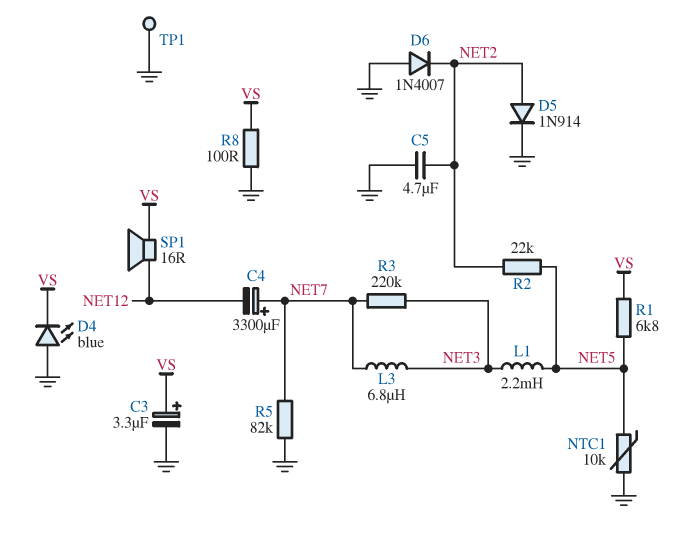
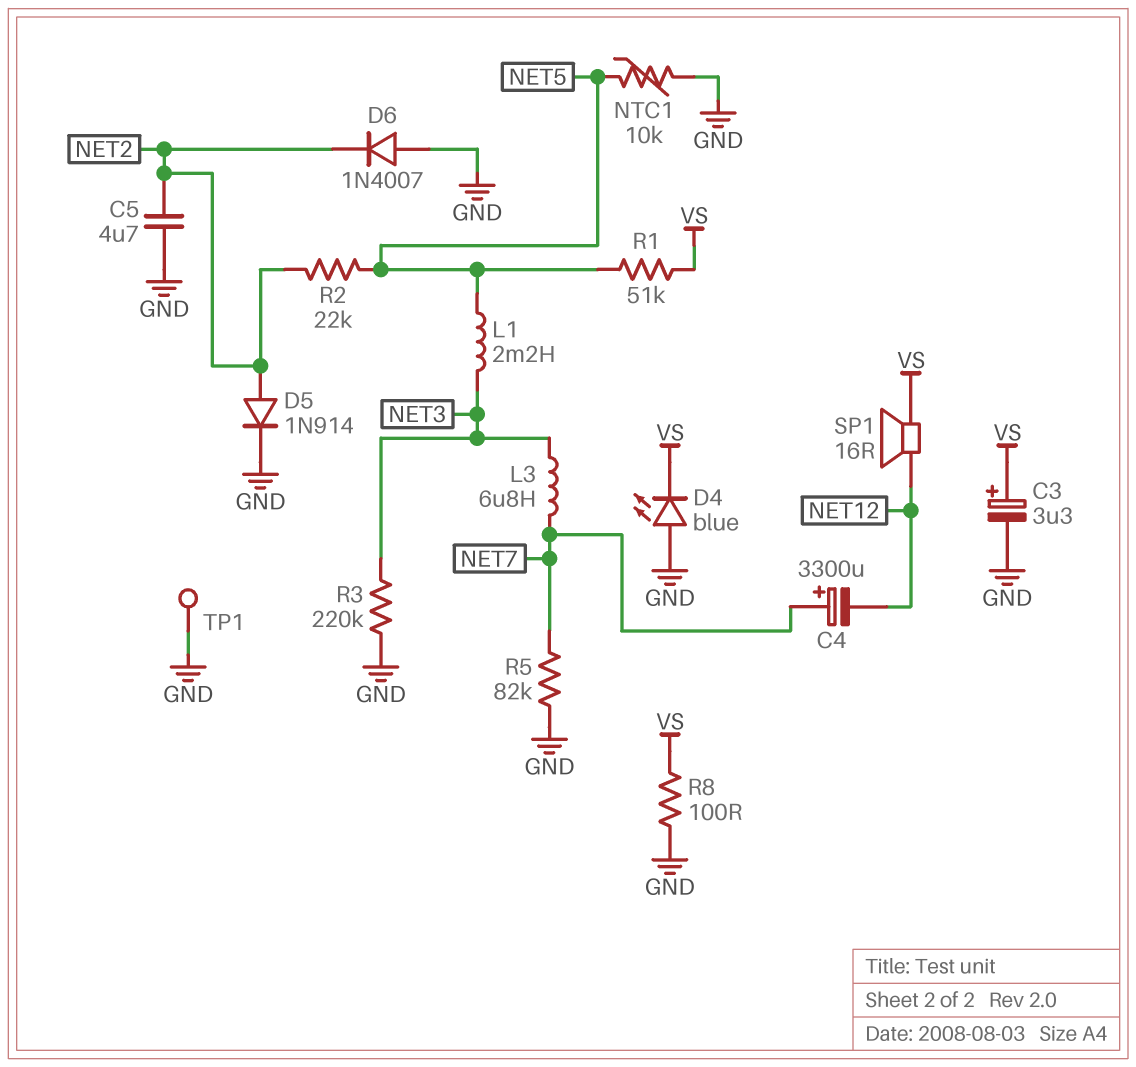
R1: 6.8k (NET5, VS) -> 51k (NET5, VS)
R3: 220k (NET3, NET7) -> 220k (GND, NET3)

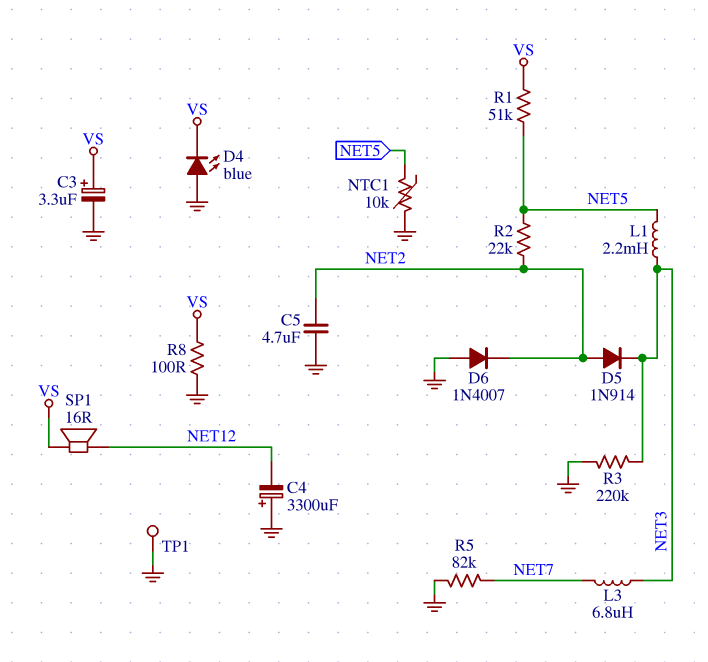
C4: 3300uF (plus NET7, minus NET12) -> 3300uF (plus GND, minus NET12)
D5: diode 1N914 (A NET2, K GND) -> diode 1N914 (A NET2, K NET3)

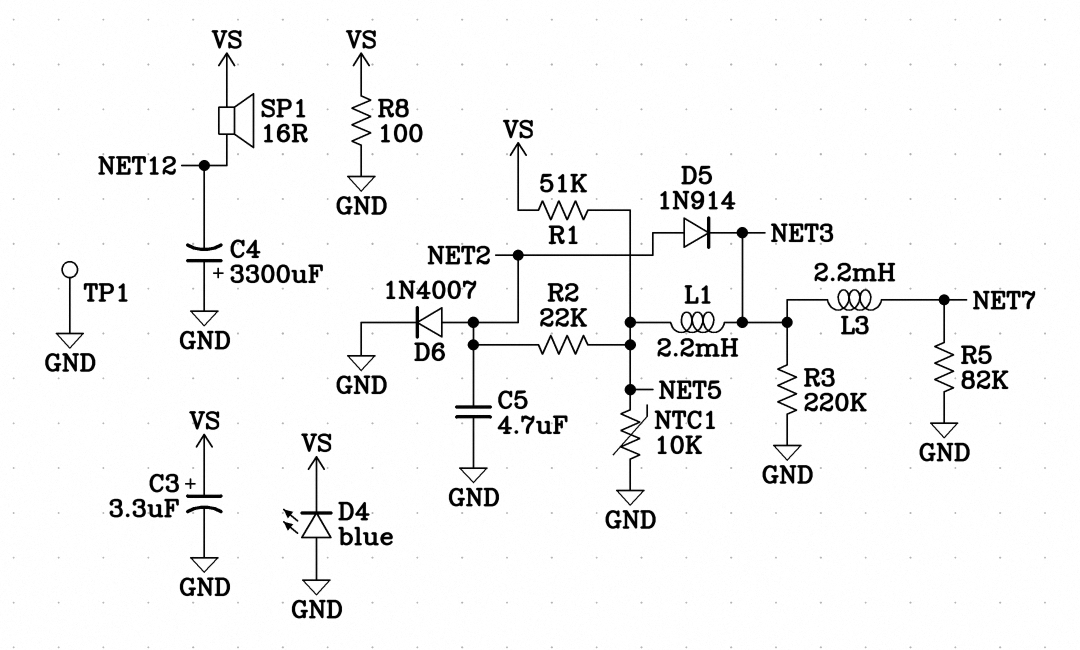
D6: diode 1N4007 (A GND, K NET2) -> diode 1N4007 (A NET2, K GND)
L3: 6.8uH (NET3, NET7) -> 2.2mH (NET3, NET7)

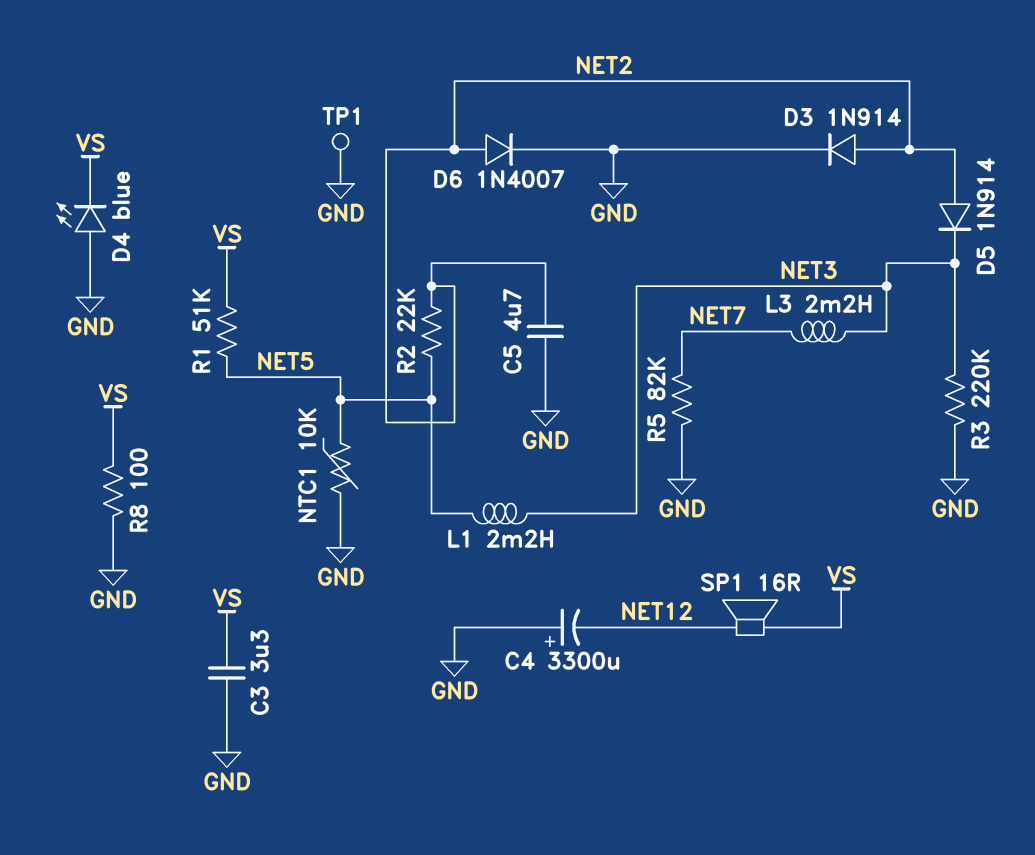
C3: 3.3uF (plus VS, minus GND) -> 3.3uF (GND, VS)
D3: none -> diode 1N914 (A NET2, K GND)

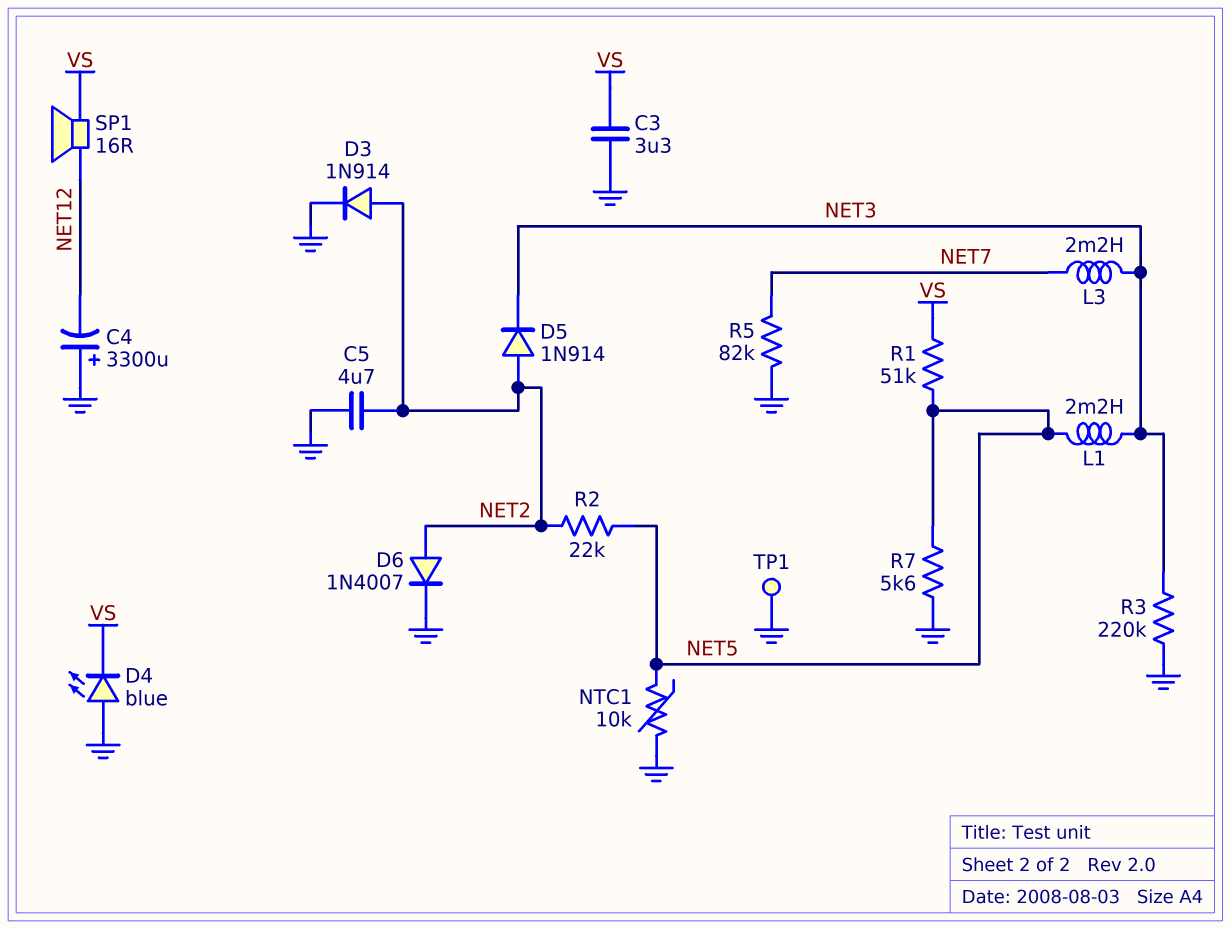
R7: none -> 5.6k (GND, NET5)
R8: 100 (GND, VS) -> none

